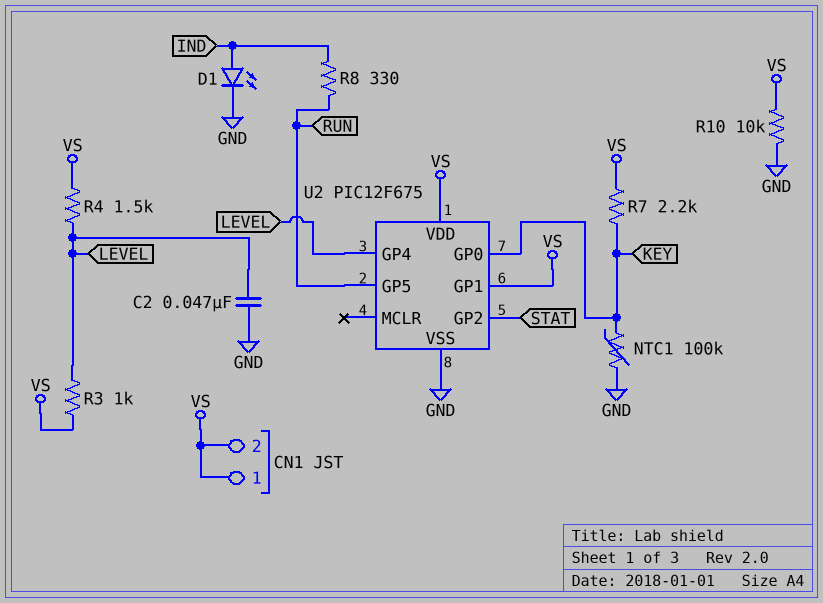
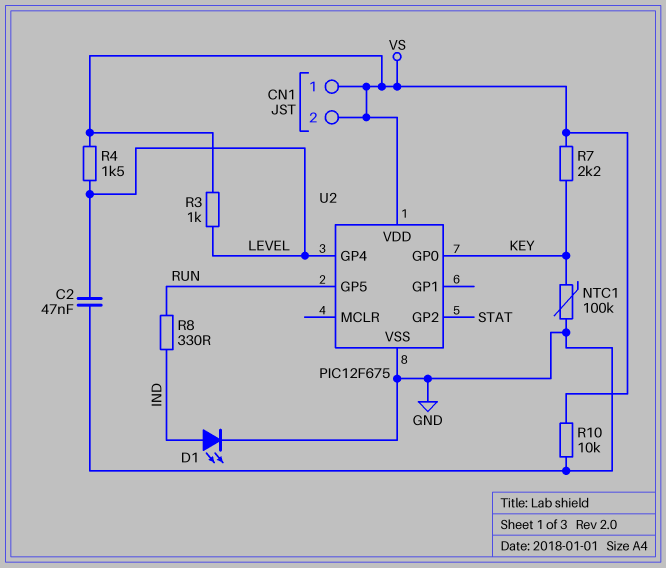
U2 pin GP1: VS -> none

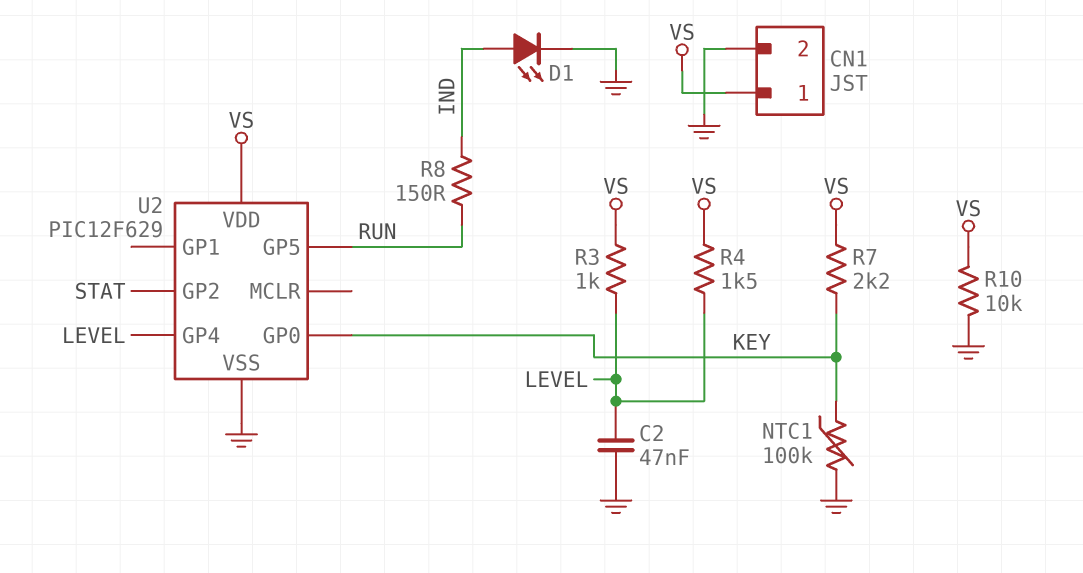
CN1 pin 2: VS -> GND
R8: 330 (IND, RUN) -> 150 (IND, RUN)
U2: PIC12F675 -> PIC12F629

